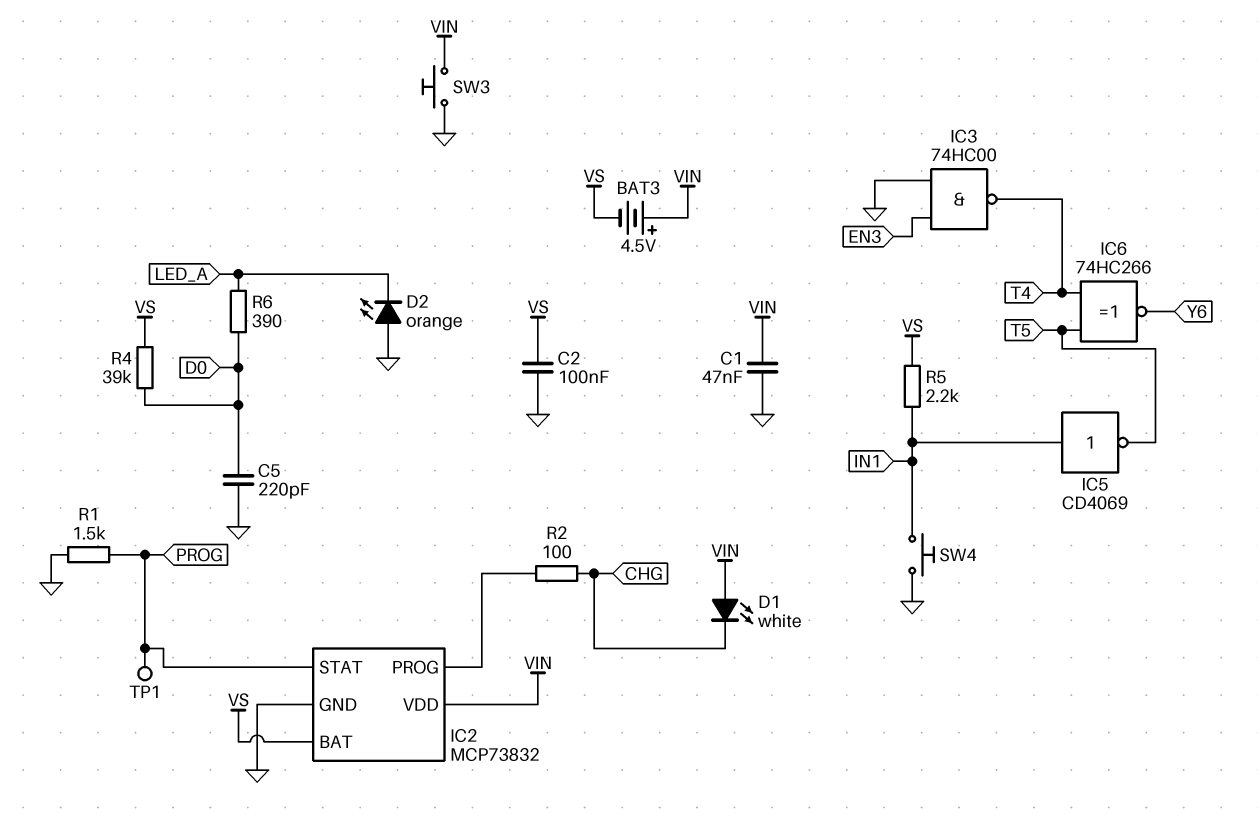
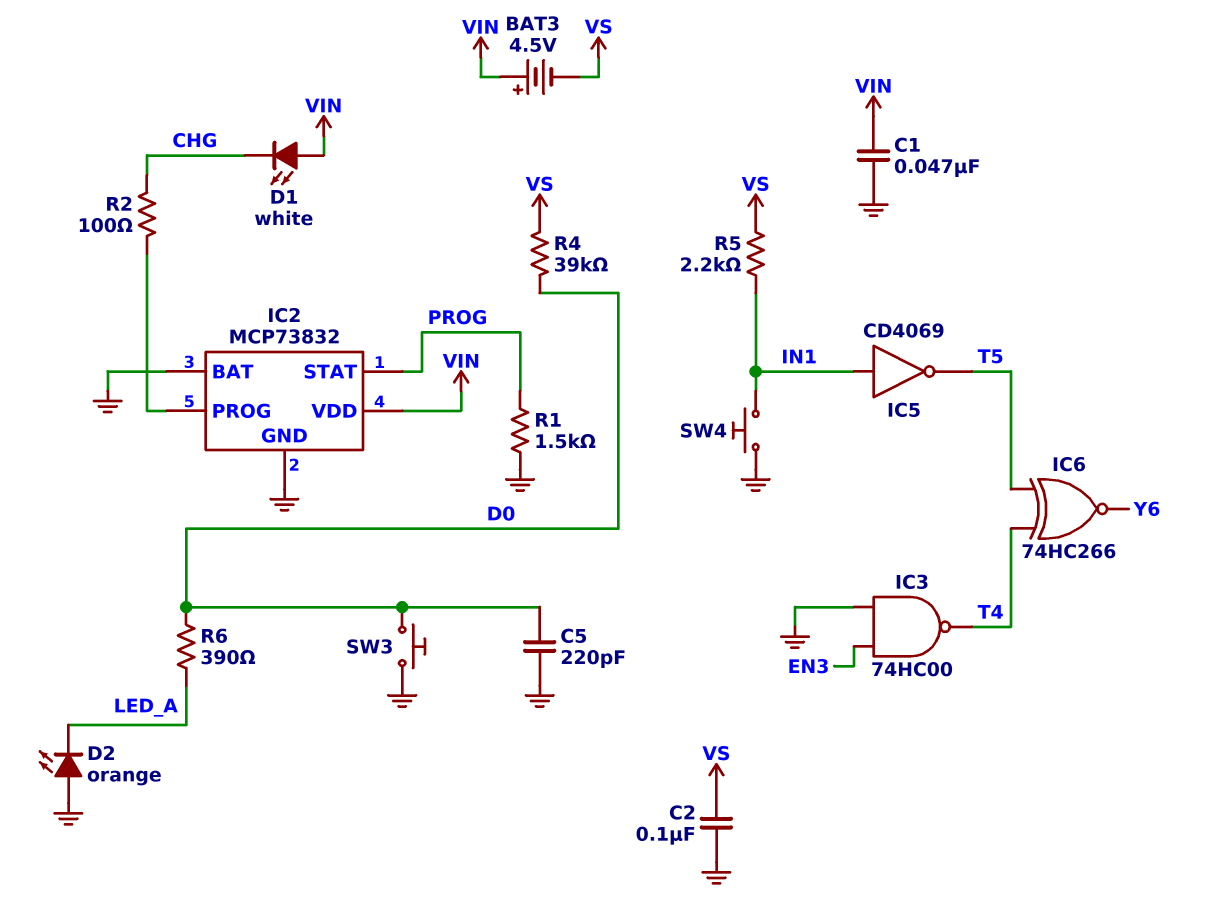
IC2 pin BAT: VS -> GND
SW3: button (GND, VIN) -> button (D0, GND)
TP1: test point (PROG) -> none

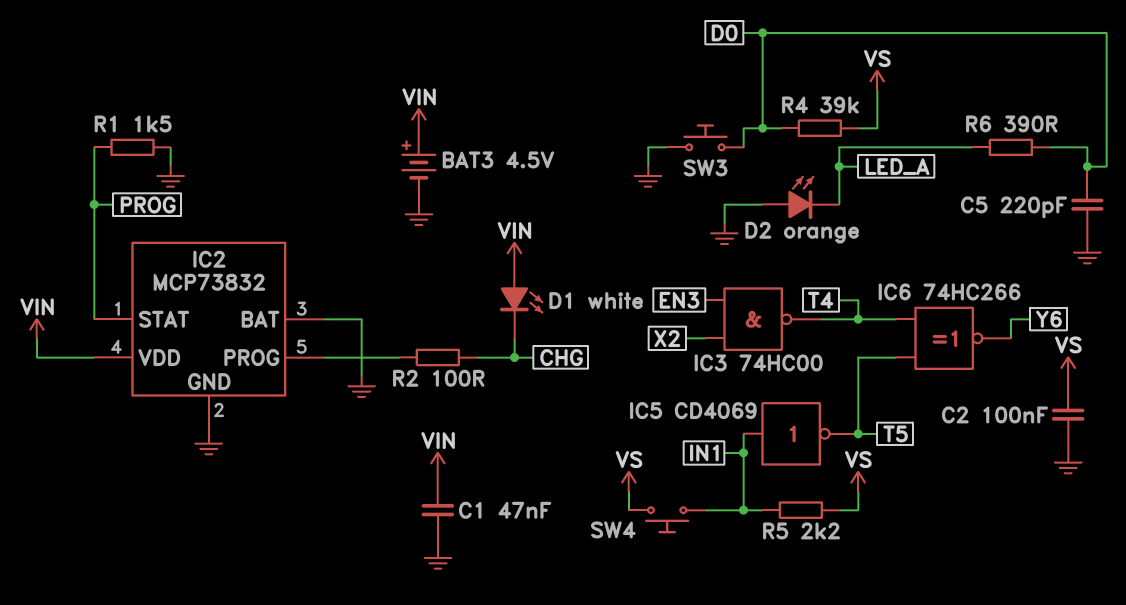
BAT3: 4.5V (plus VIN, minus VS) -> 4.5V (plus VIN, minus GND)
IC3: NAND 74HC00 (in EN3, in GND, out T4) -> NAND 74HC00 (in EN3, in X2, out T4)
SW4: button (GND, IN1) -> button (IN1, VS)

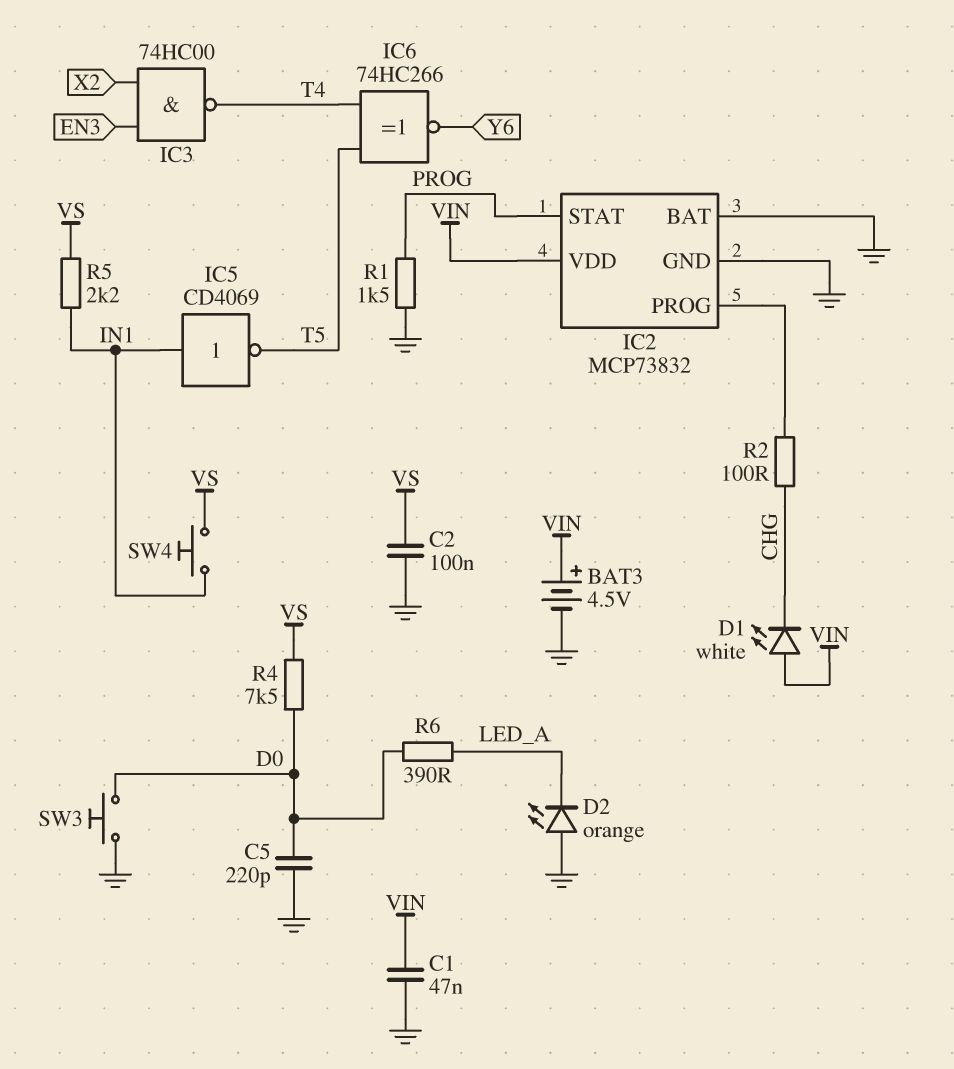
R4: 39k (D0, VS) -> 7.5k (D0, VS)

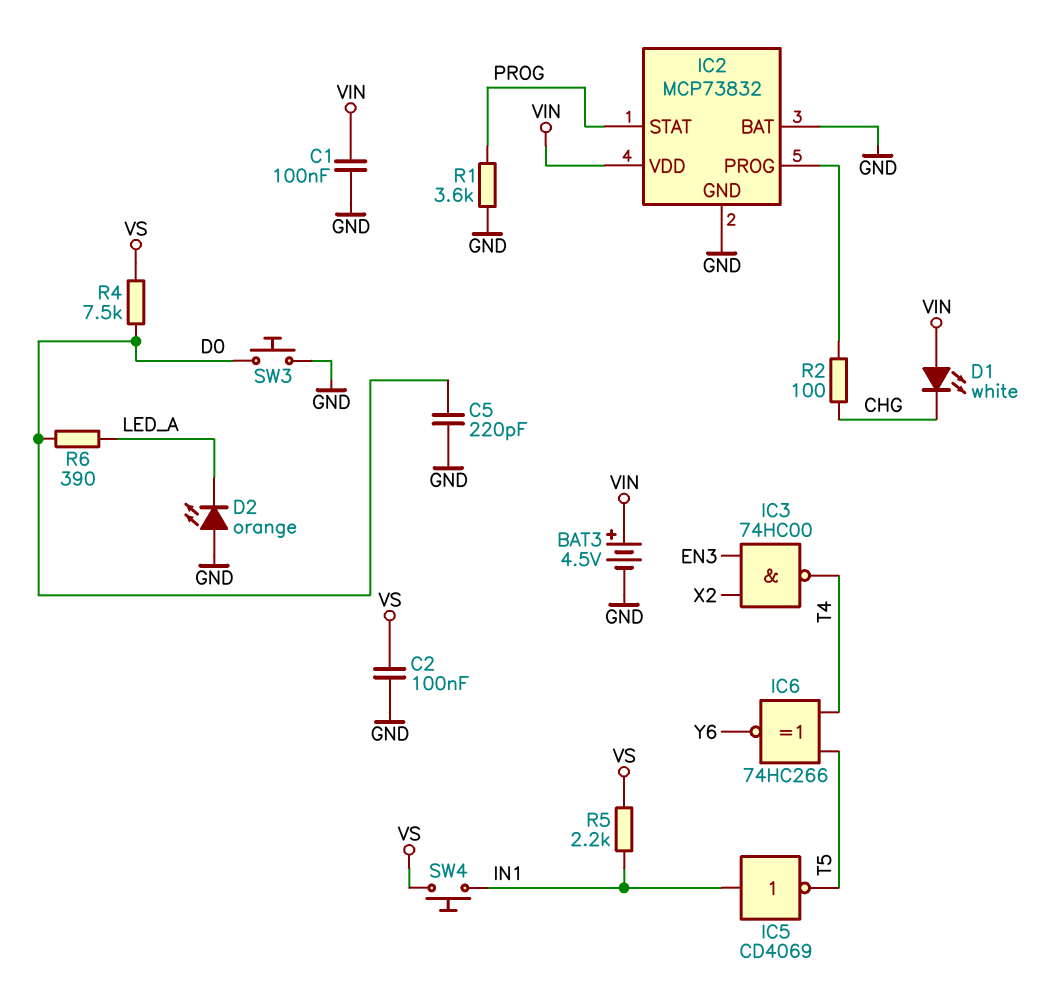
C1: 47nF (GND, VIN) -> 100nF (GND, VIN)
R1: 1.5k (GND, PROG) -> 3.6k (GND, PROG)

